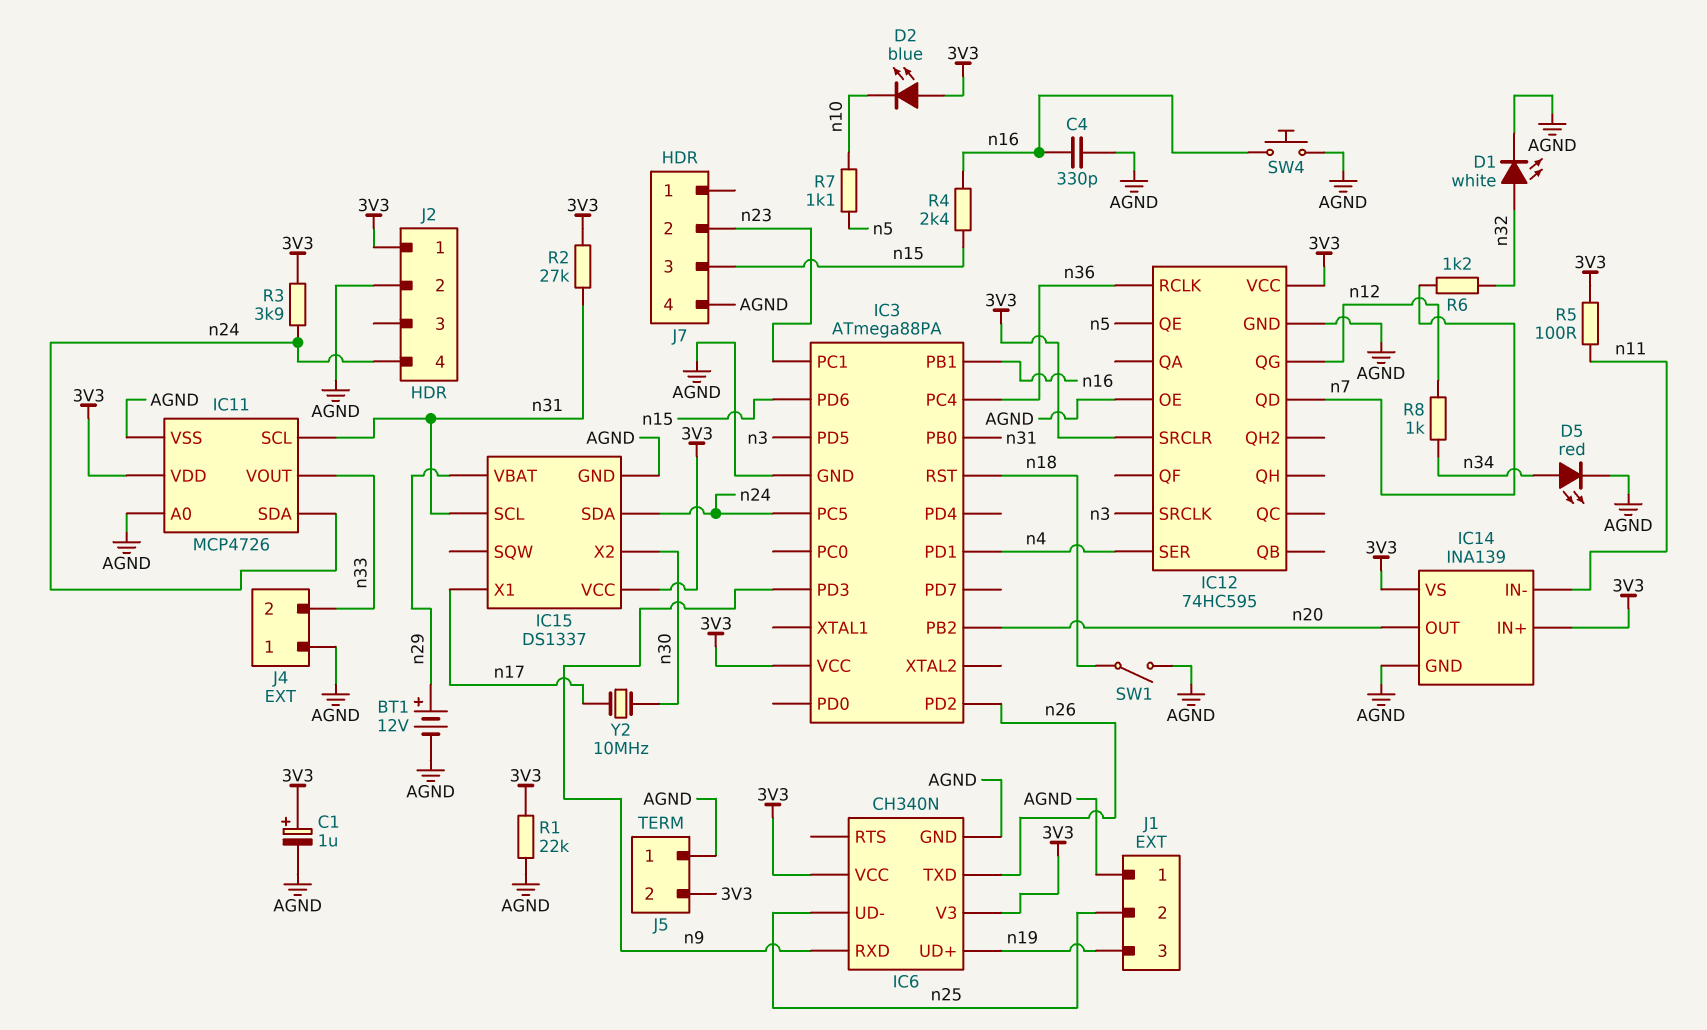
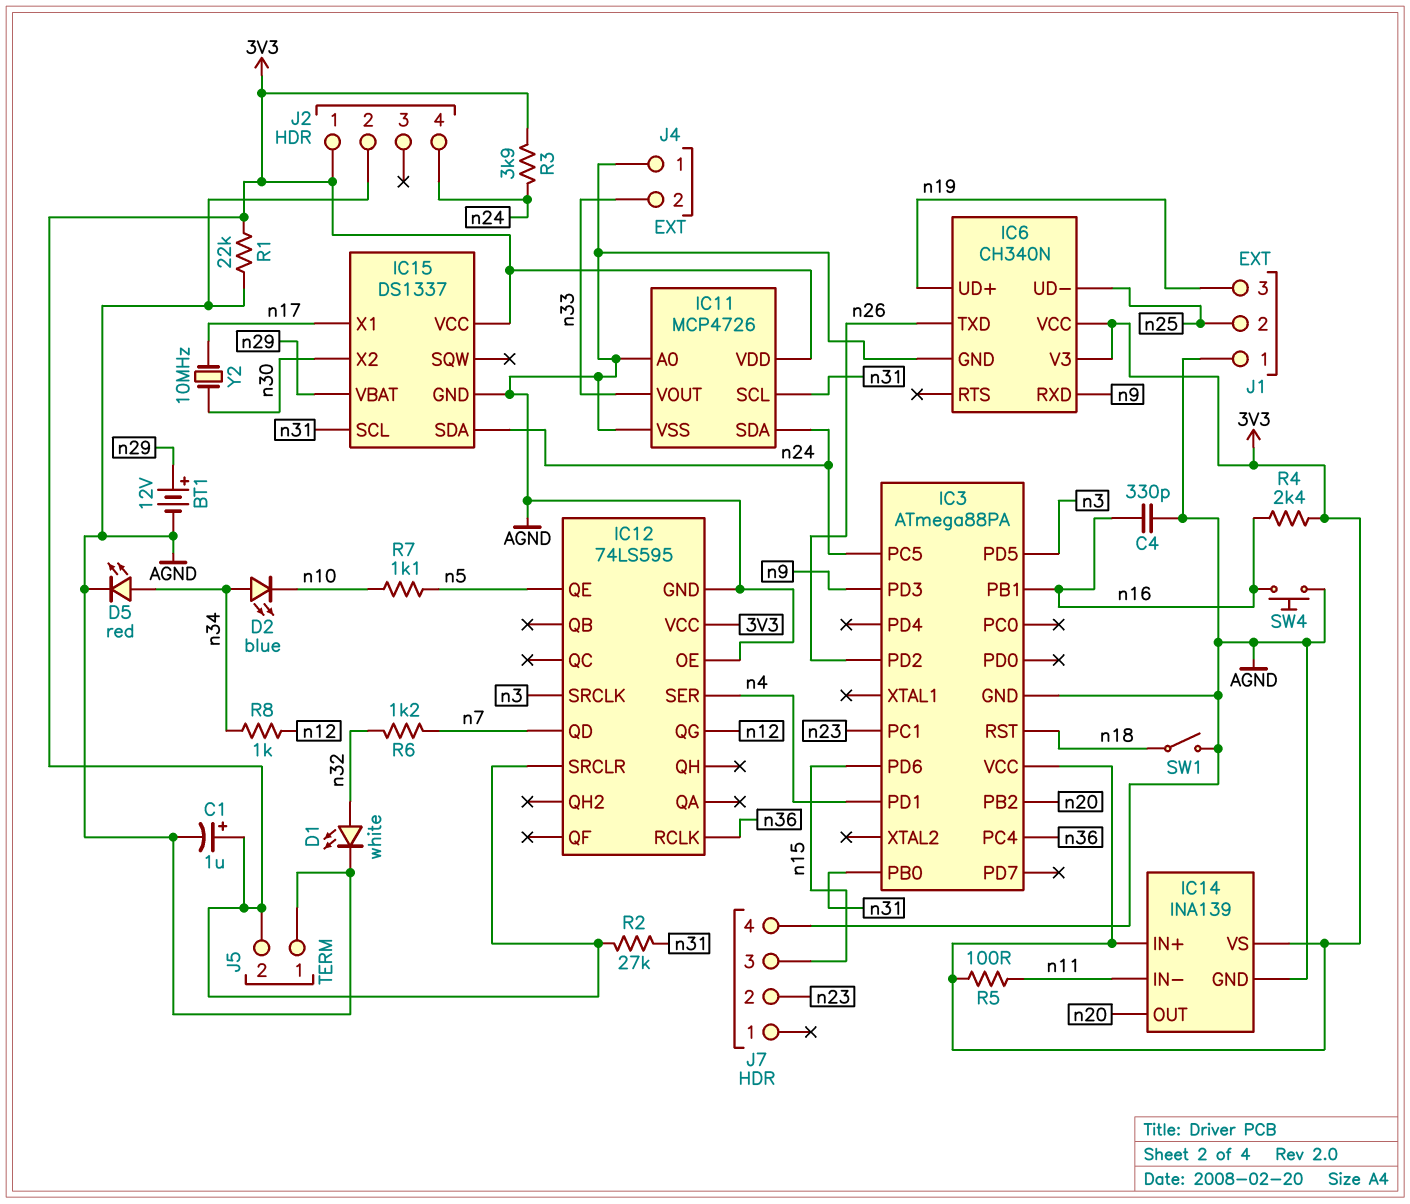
D2: LED blue (A 3V3, K n10) -> LED blue (A n34, K n10)
IC12: 74HC595 -> 74LS595
R4: 2.4k (n15, n16) -> 2.4k (3V3, n16)

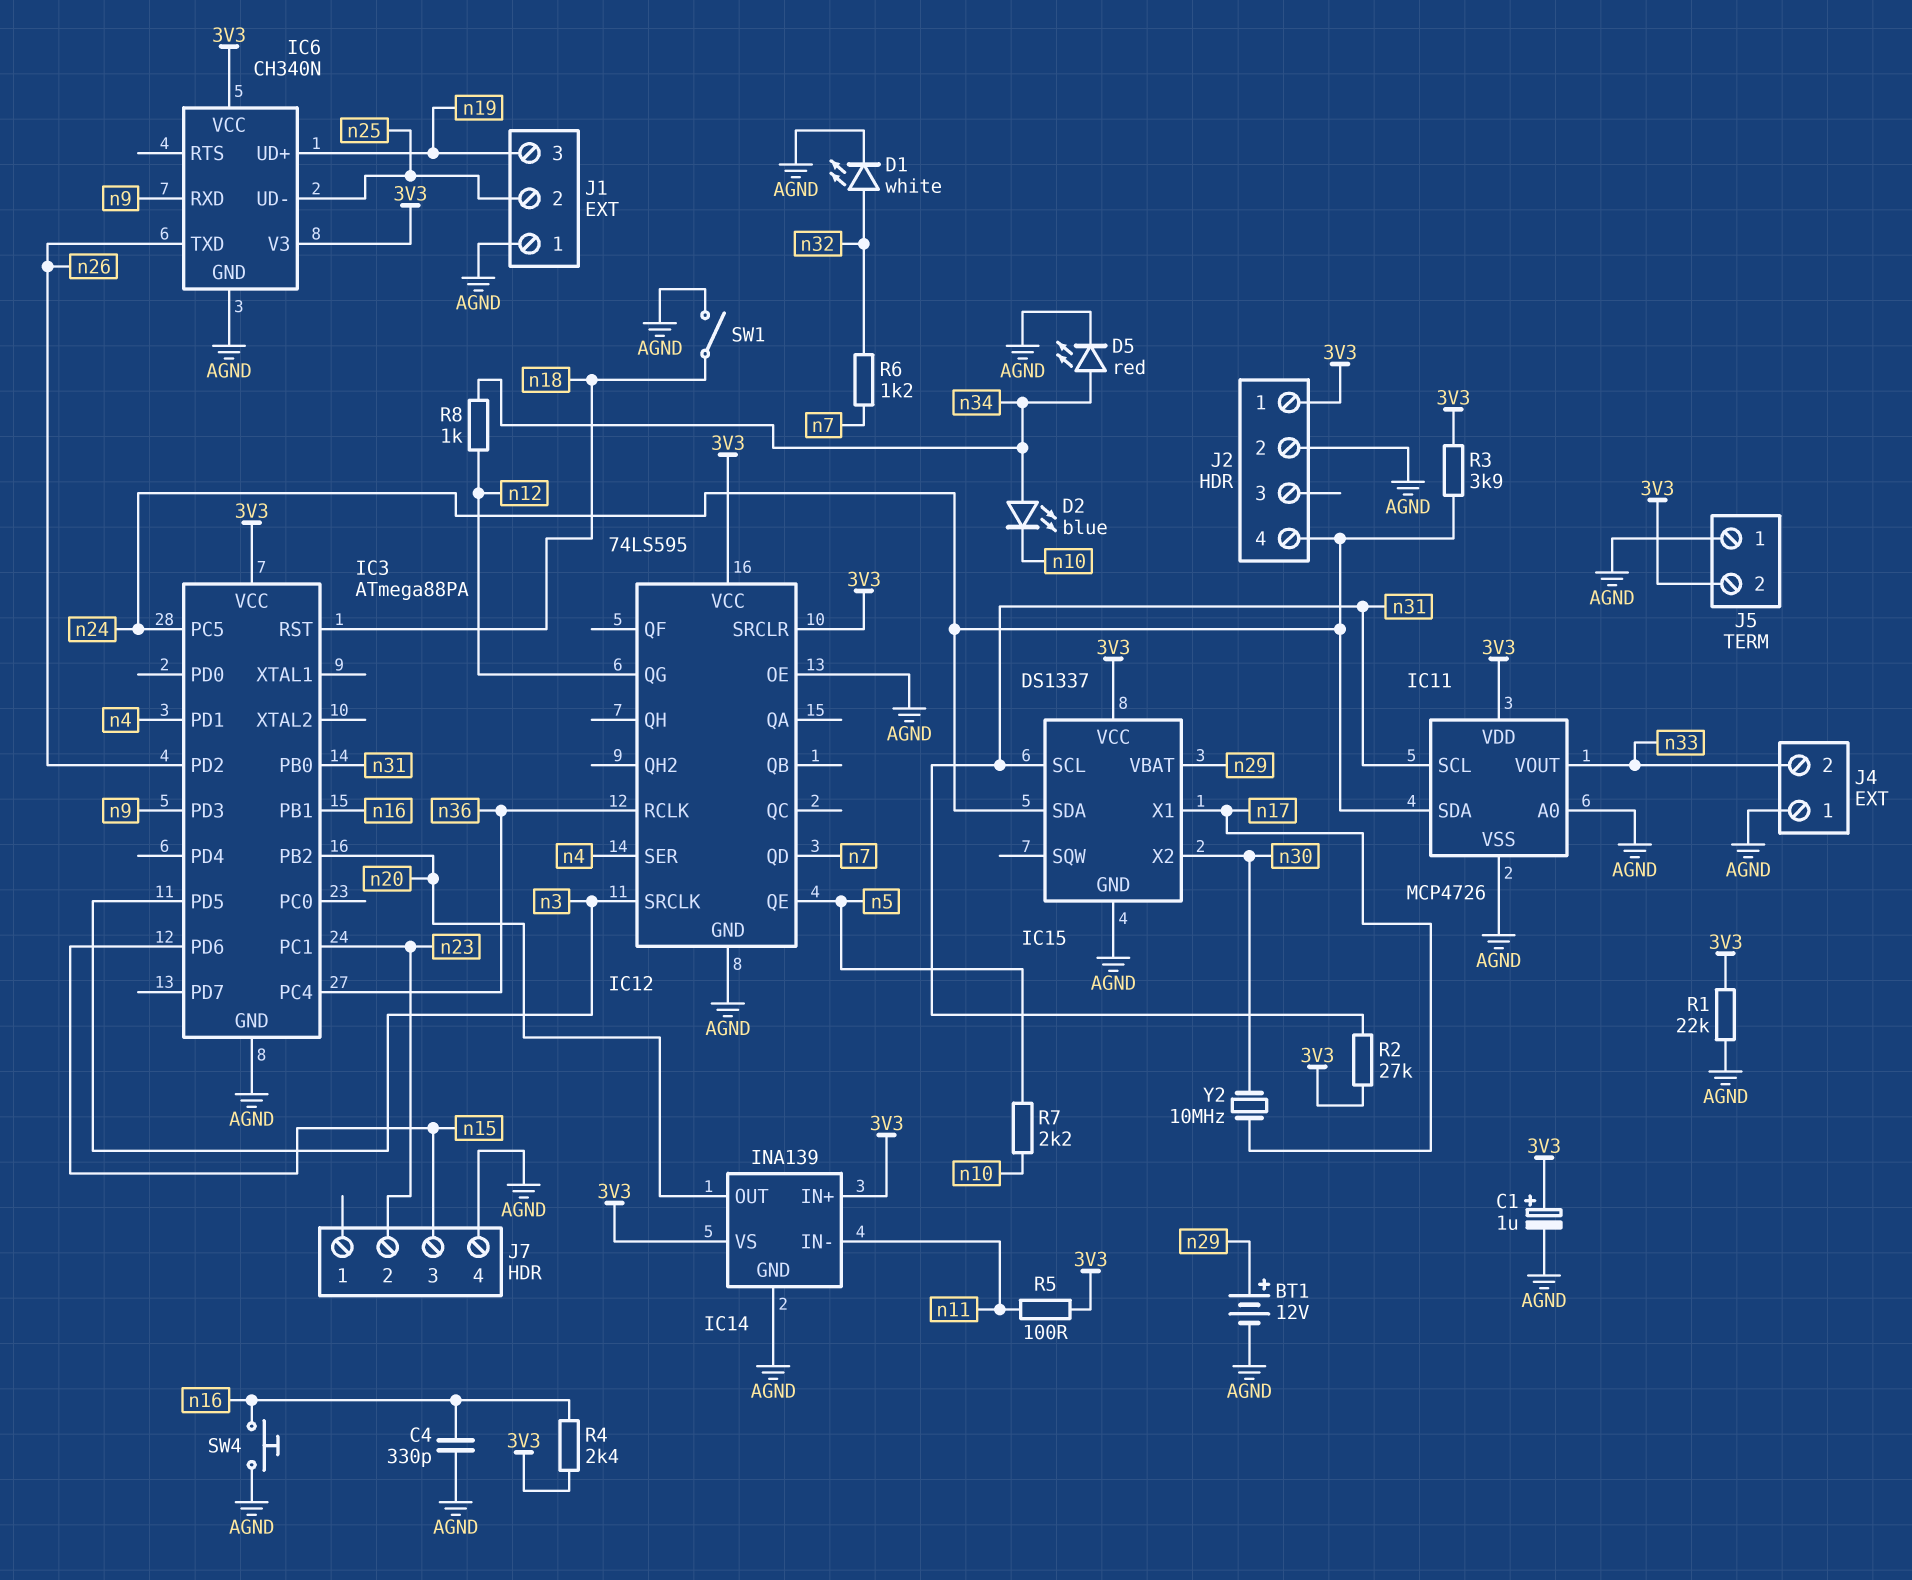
R7: 1.1k (n5, n10) -> 2.2k (n5, n10)

